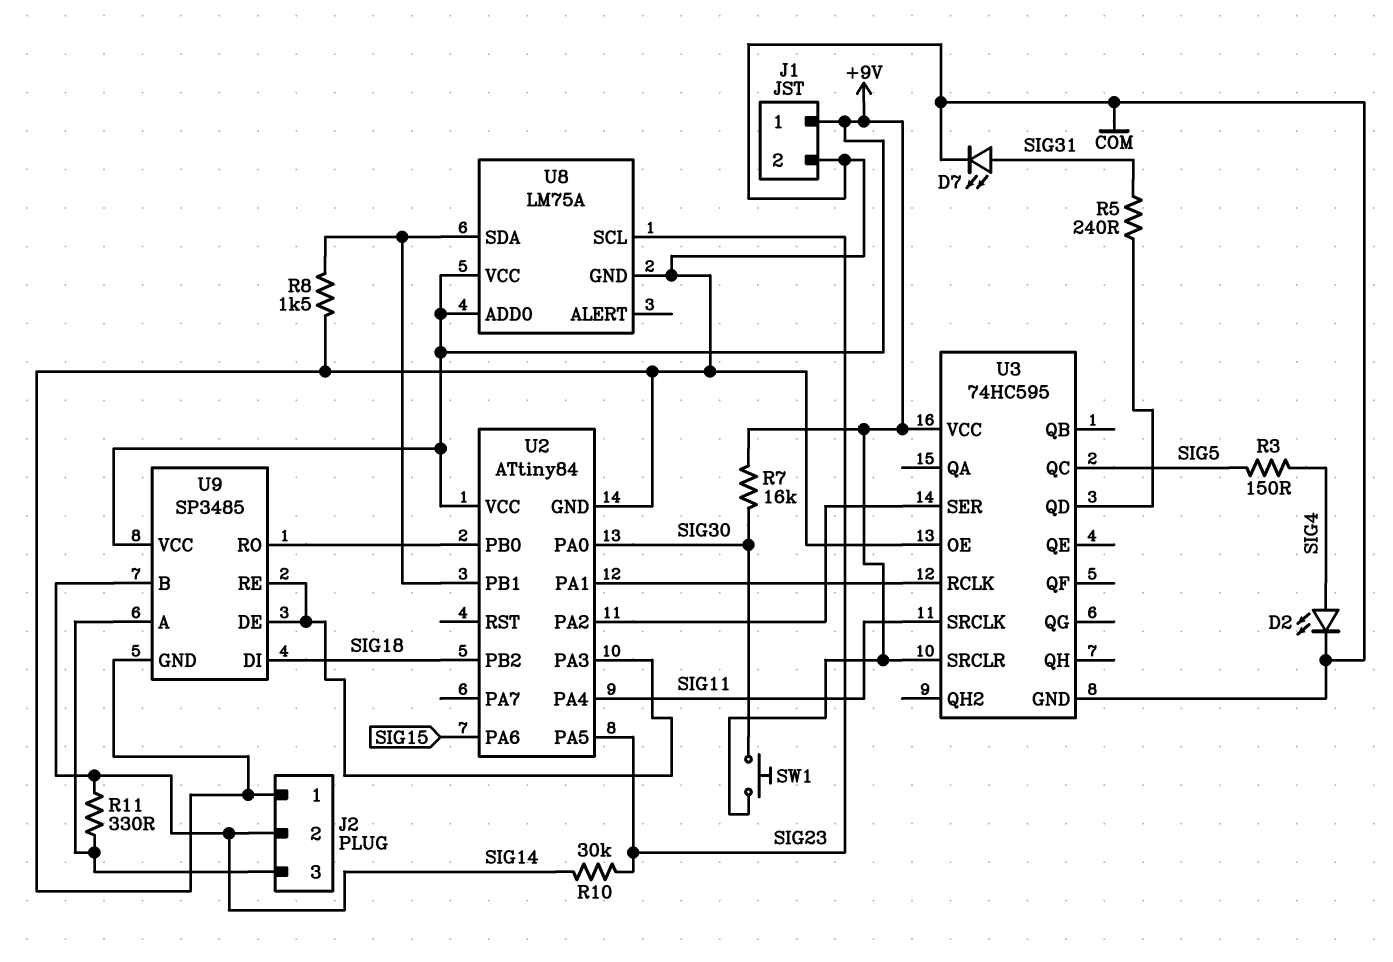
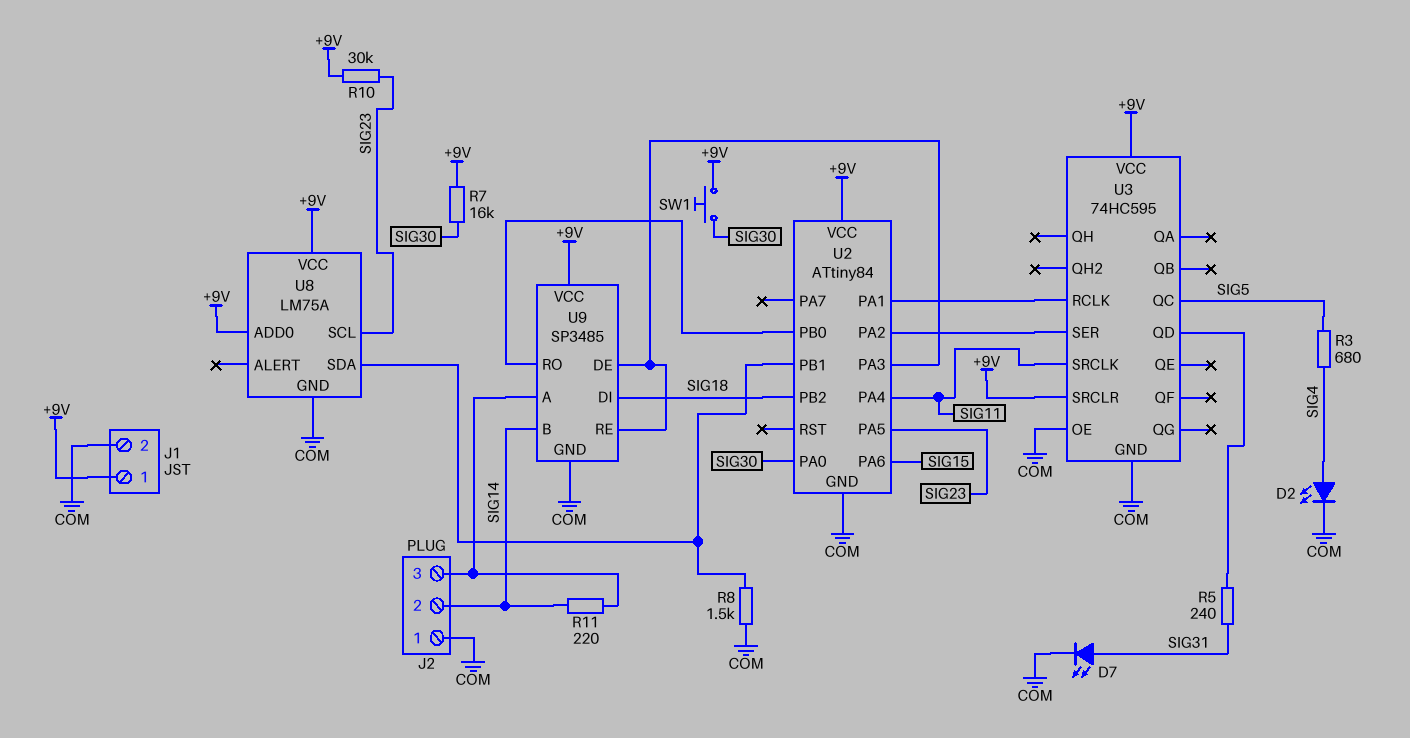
R3: 150 (SIG4, SIG5) -> 680 (SIG4, SIG5)
R10: 30k (SIG14, SIG23) -> 30k (+9V, SIG23)
R11: 330 (J2/3, SIG14) -> 220 (J2/3, SIG14)

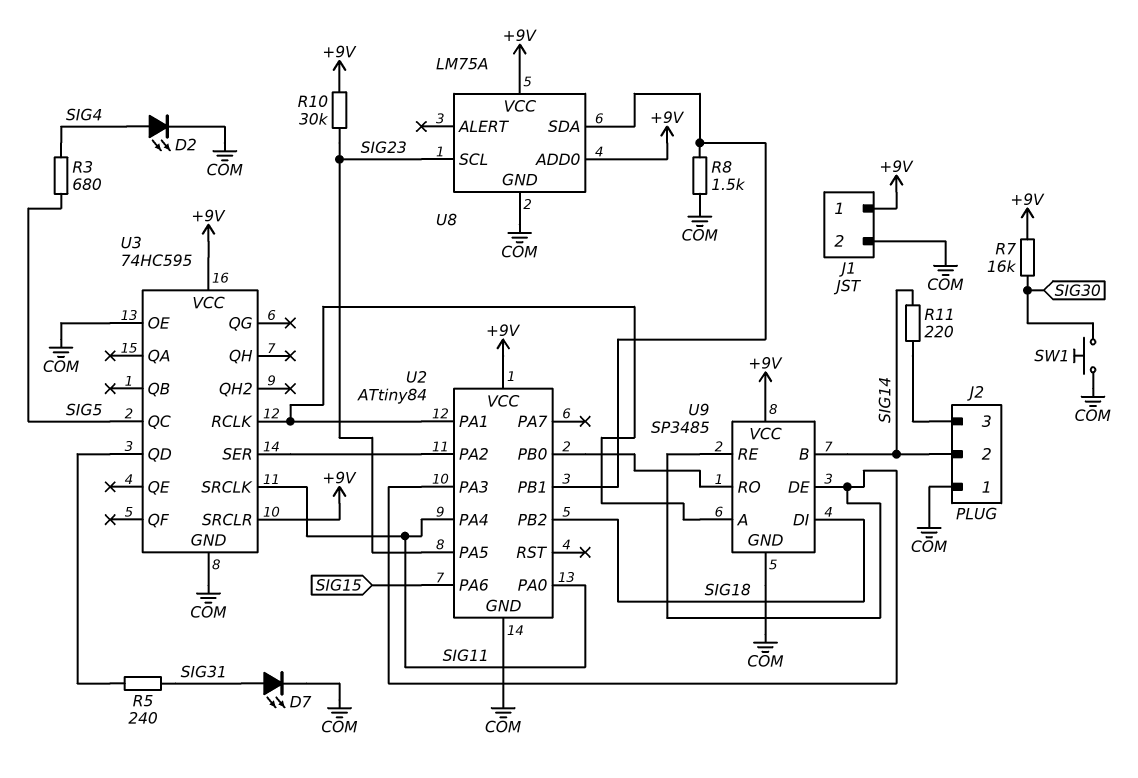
SW1: button (+9V, SIG30) -> button (COM, SIG30)
U2 pin PA0: SIG30 -> SIG11
U9 pin A: J2/3 -> U2/PA1

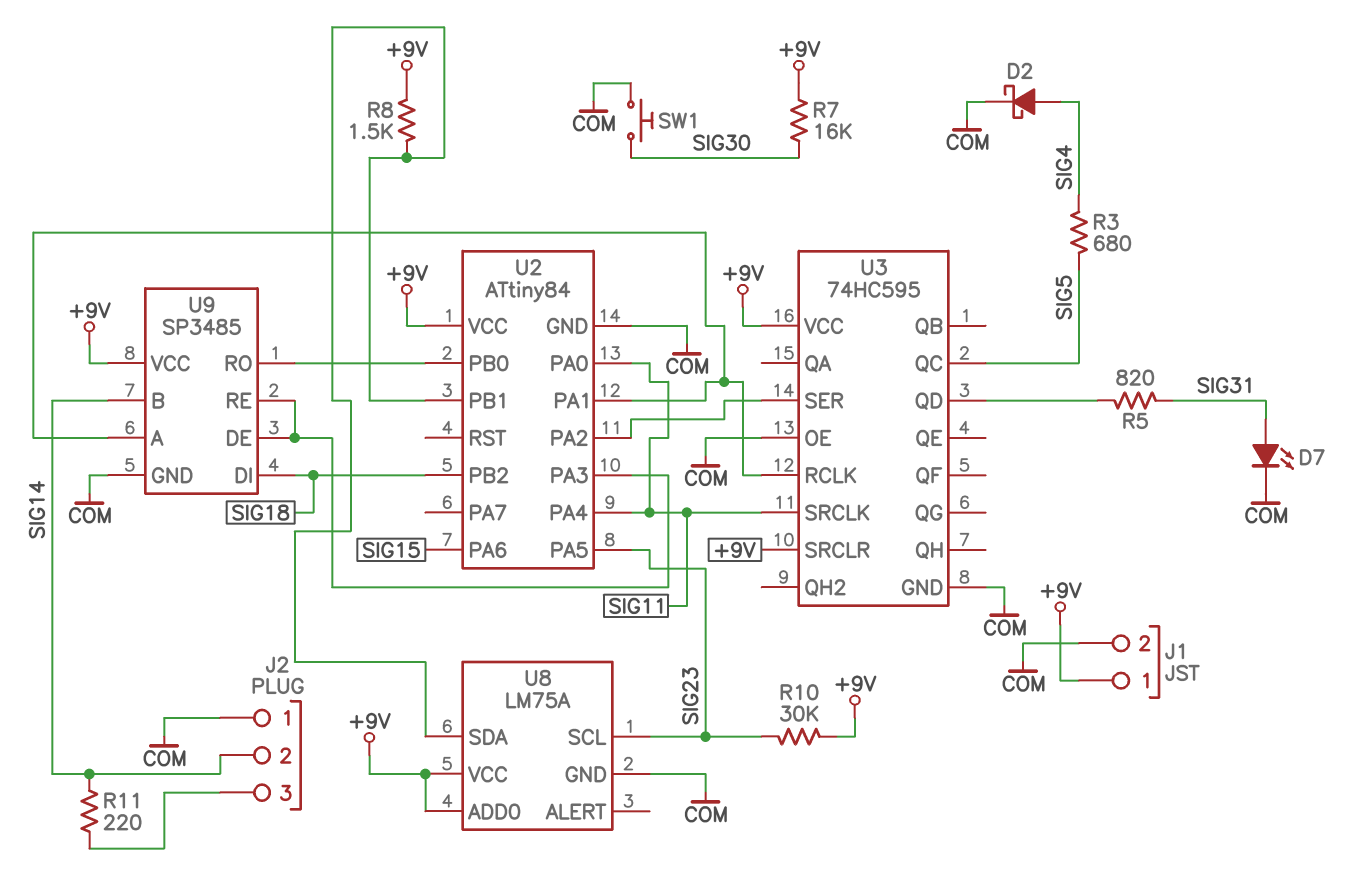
D2: LED (A SIG4, K COM) -> schottky (A SIG4, K COM)
R5: 240 (SIG31, U3/QD) -> 820 (SIG31, U3/QD)
R8: 1.5k (COM, U2/PB1) -> 1.5k (+9V, U2/PB1)

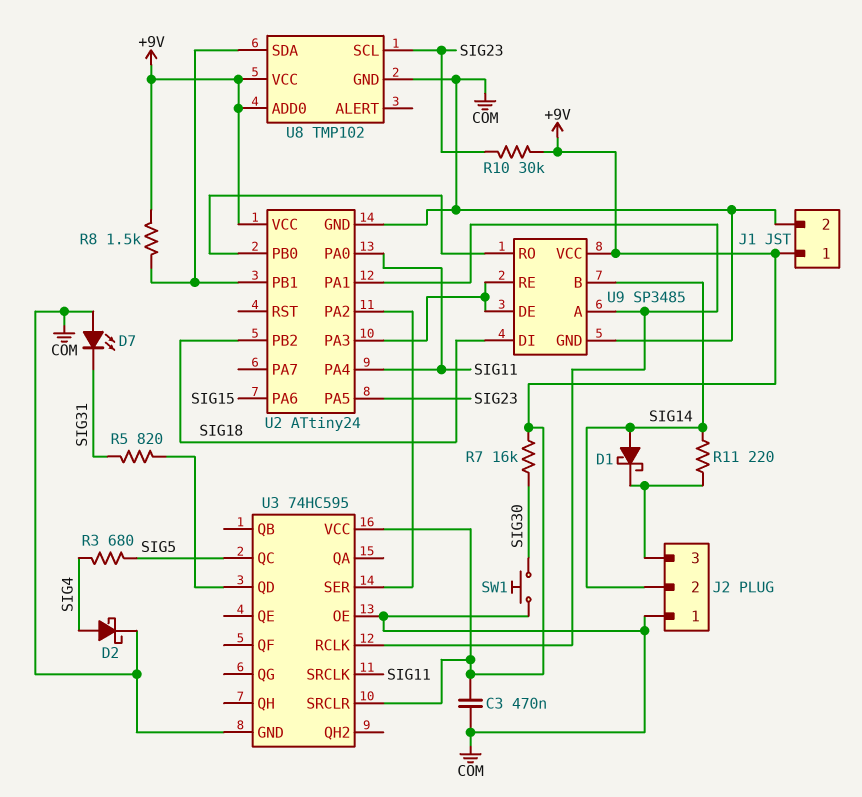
C3: none -> 470nF (+9V, COM)
D1: none -> schottky (A SIG14, K J2/3)
D7: LED (A SIG31, K COM) -> LED (A COM, K SIG31)
U2: ATtiny84 -> ATtiny24
U8: LM75A -> TMP102

